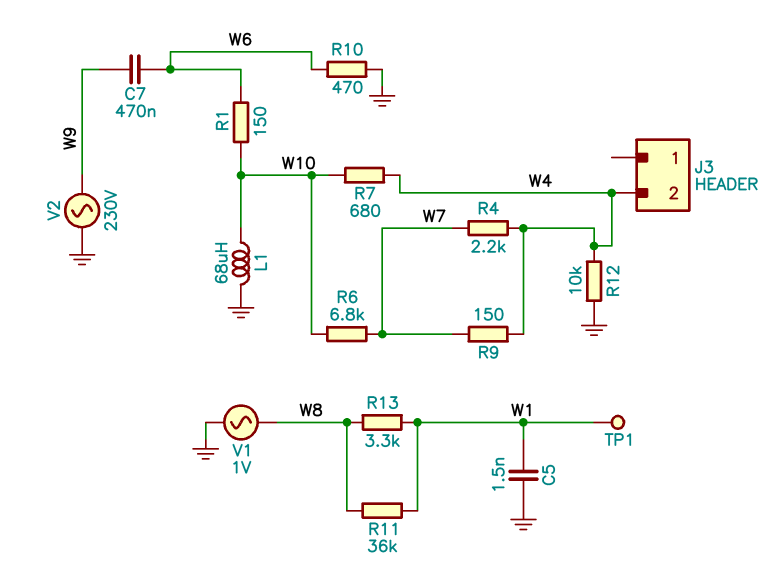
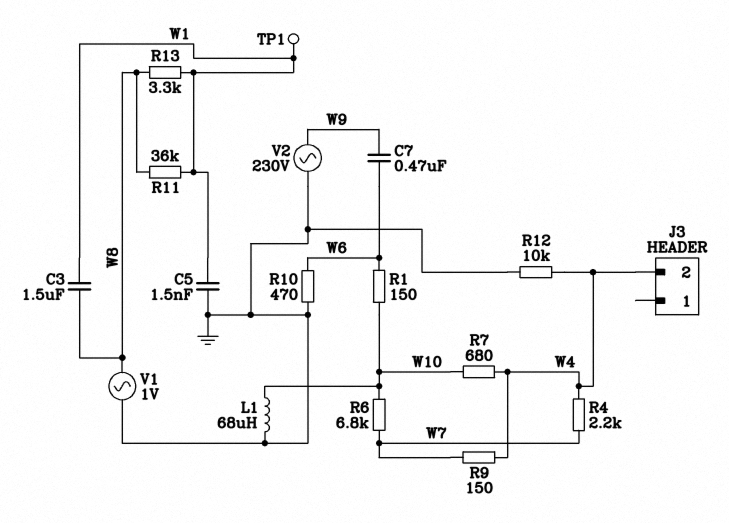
C3: none -> 1.5uF (W1, W8)

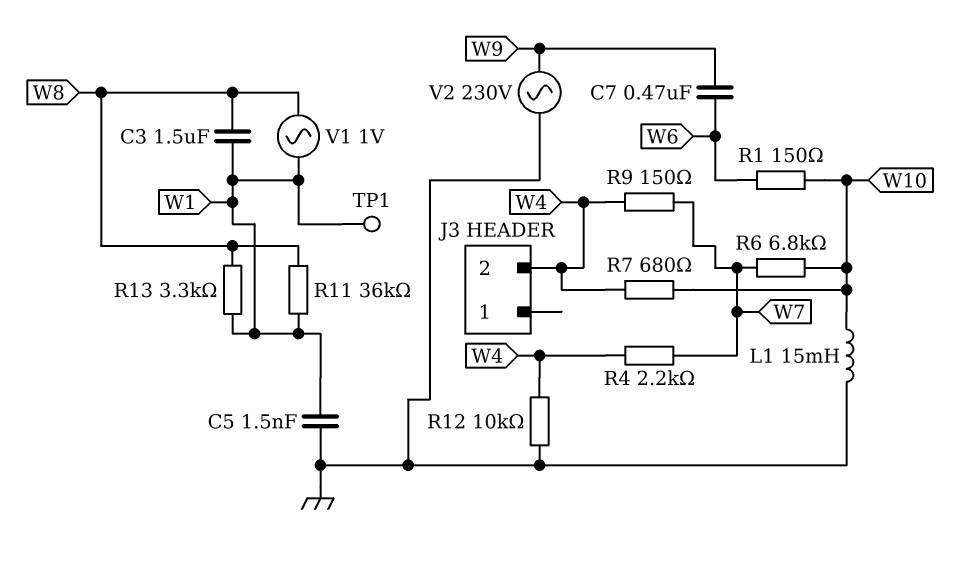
L1: 68uH (GND, W10) -> 15mH (GND, W10)
R10: 470 (GND, W6) -> none
V1: AC 1V (GND, W8) -> AC 1V (W1, W8)

